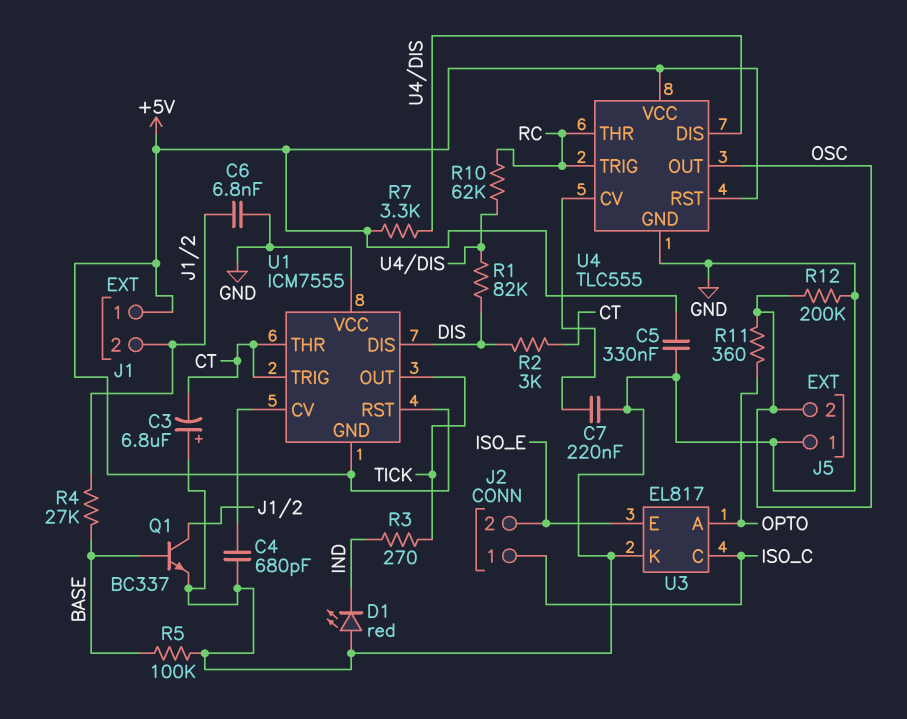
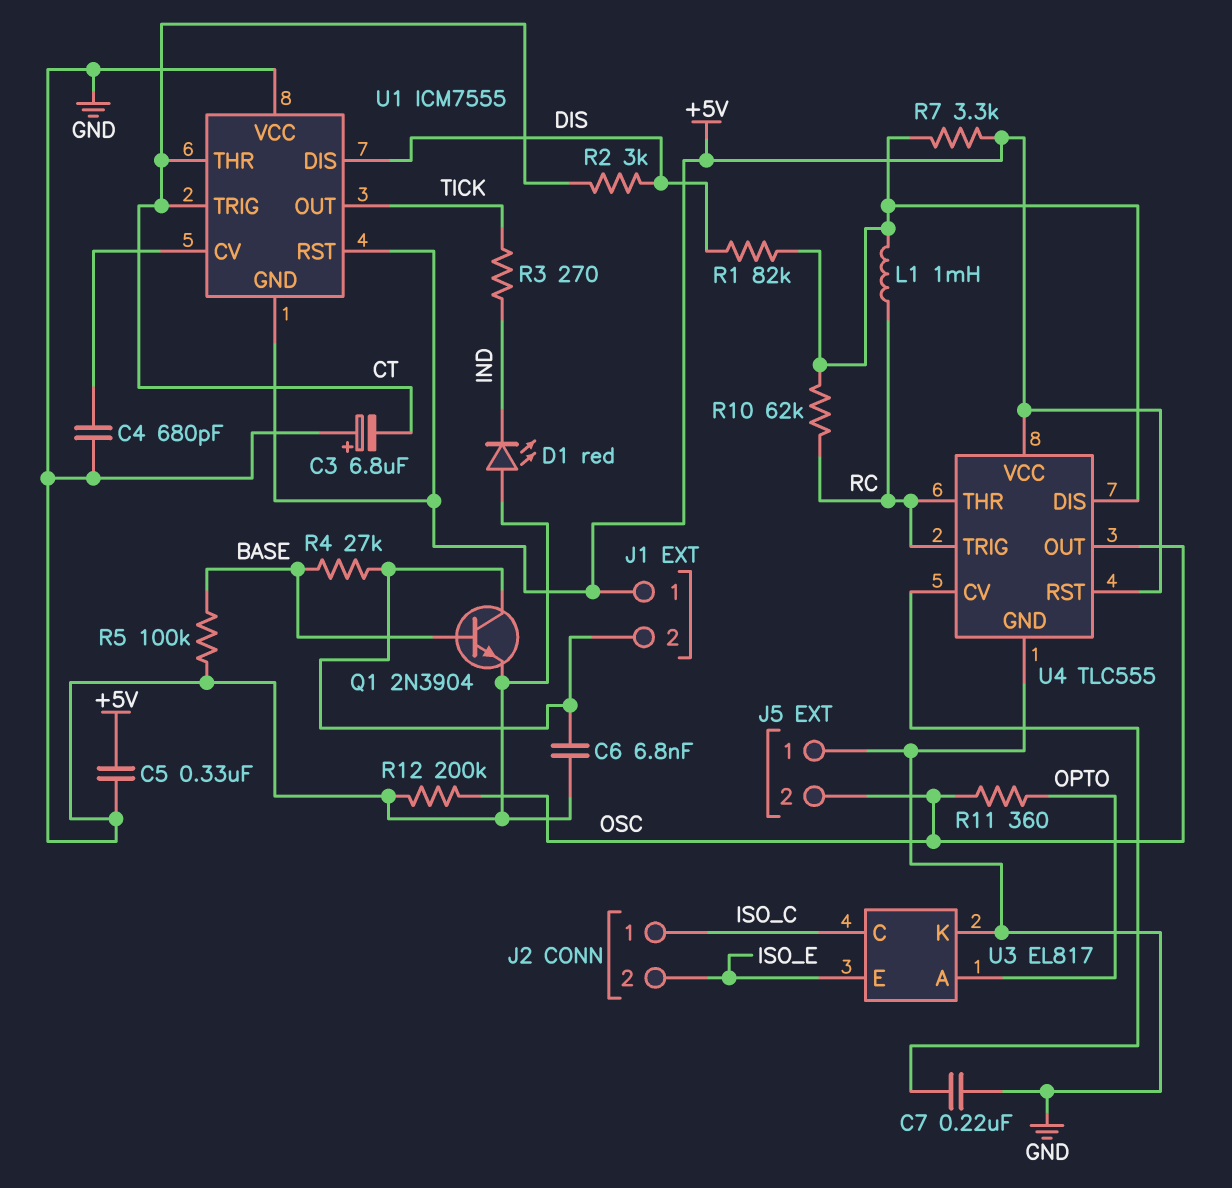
L1: none -> 1mH (RC, U4/DIS)
Q1: NPN BC337 (B BASE, C J1/2, E GND) -> NPN 2N3904 (B BASE, C J1/2, E GND)

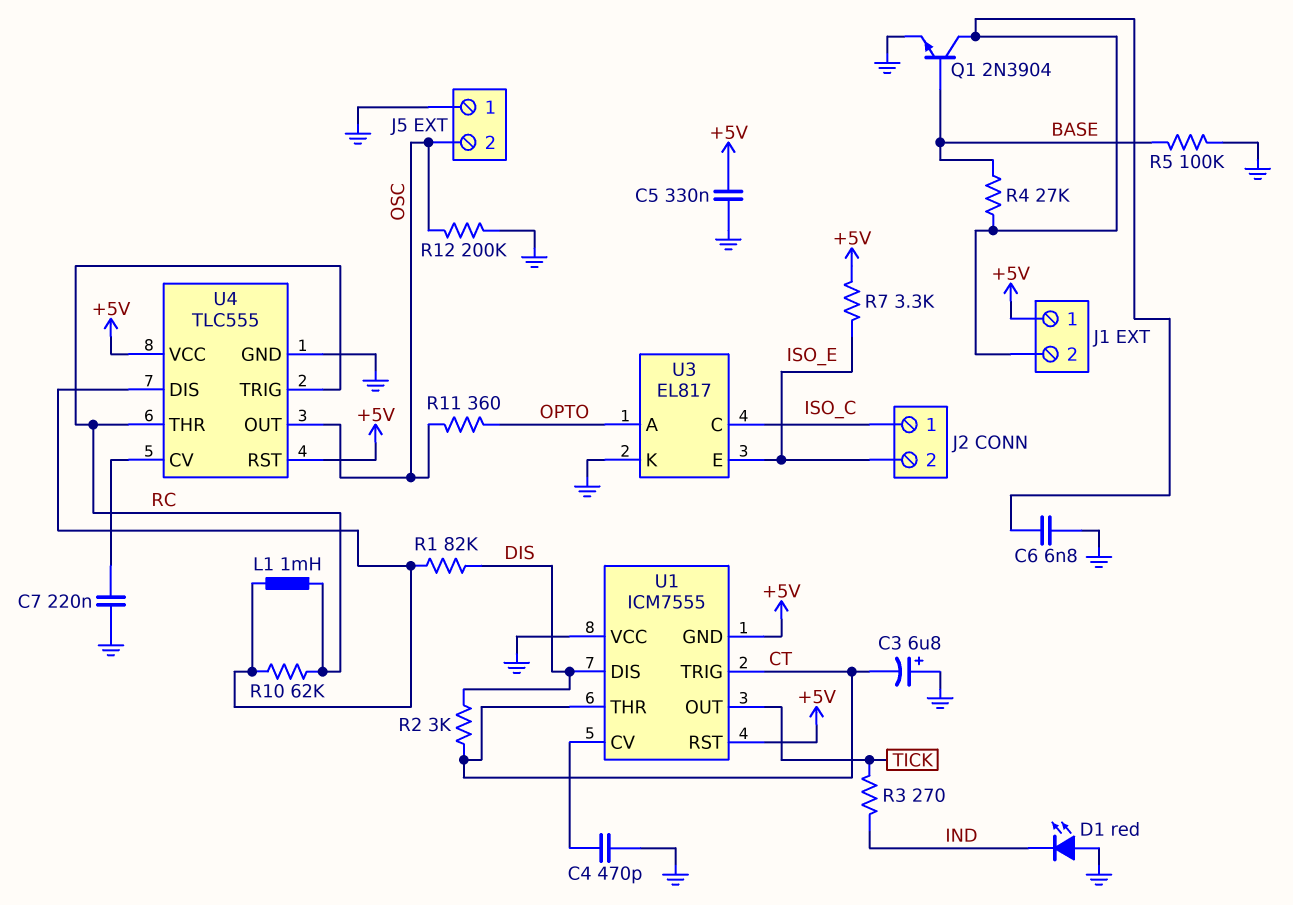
C4: 680pF (GND, U1/CV) -> 470pF (GND, U1/CV)
R7: 3.3k (+5V, U4/DIS) -> 3.3k (+5V, ISO_E)

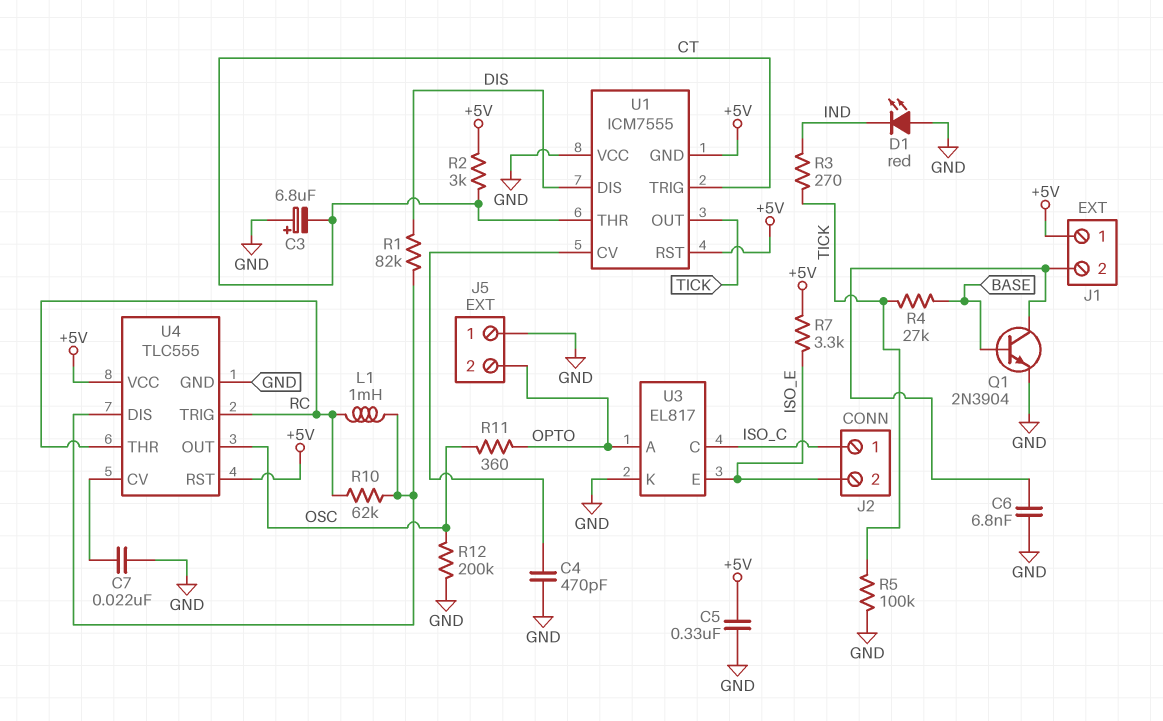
C7: 220nF (GND, U4/CV) -> 22nF (GND, U4/CV)
J5 pin 2: OSC -> OPTO
R2: 3k (CT, DIS) -> 3k (+5V, CT)
R4: 27k (BASE, J1/2) -> 27k (BASE, TICK)
R5: 100k (BASE, GND) -> 100k (GND, TICK)

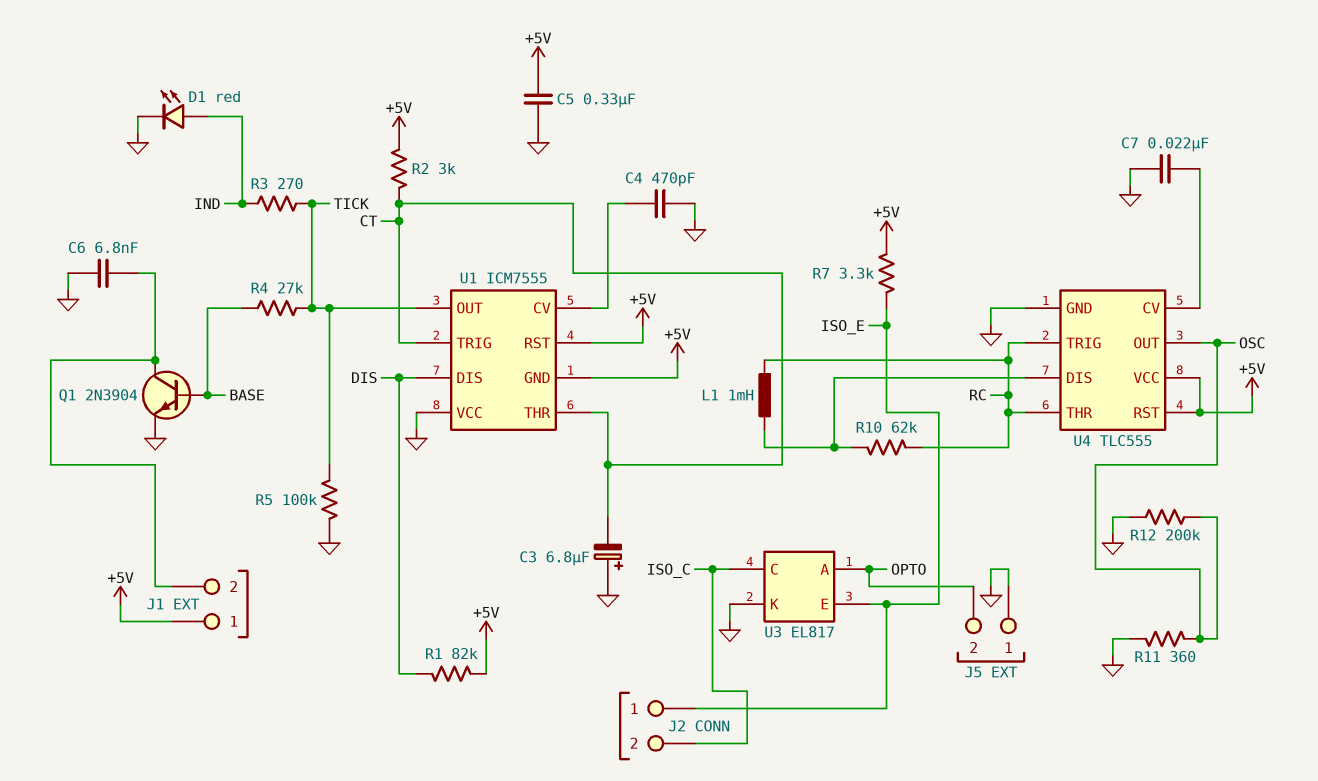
D1: LED red (A GND, K IND) -> LED red (A IND, K GND)
J2 pin 1: ISO_C -> ISO_E
J2 pin 2: ISO_E -> ISO_C
R1: 82k (DIS, U4/DIS) -> 82k (+5V, DIS)
R11: 360 (OPTO, OSC) -> 360 (GND, OSC)

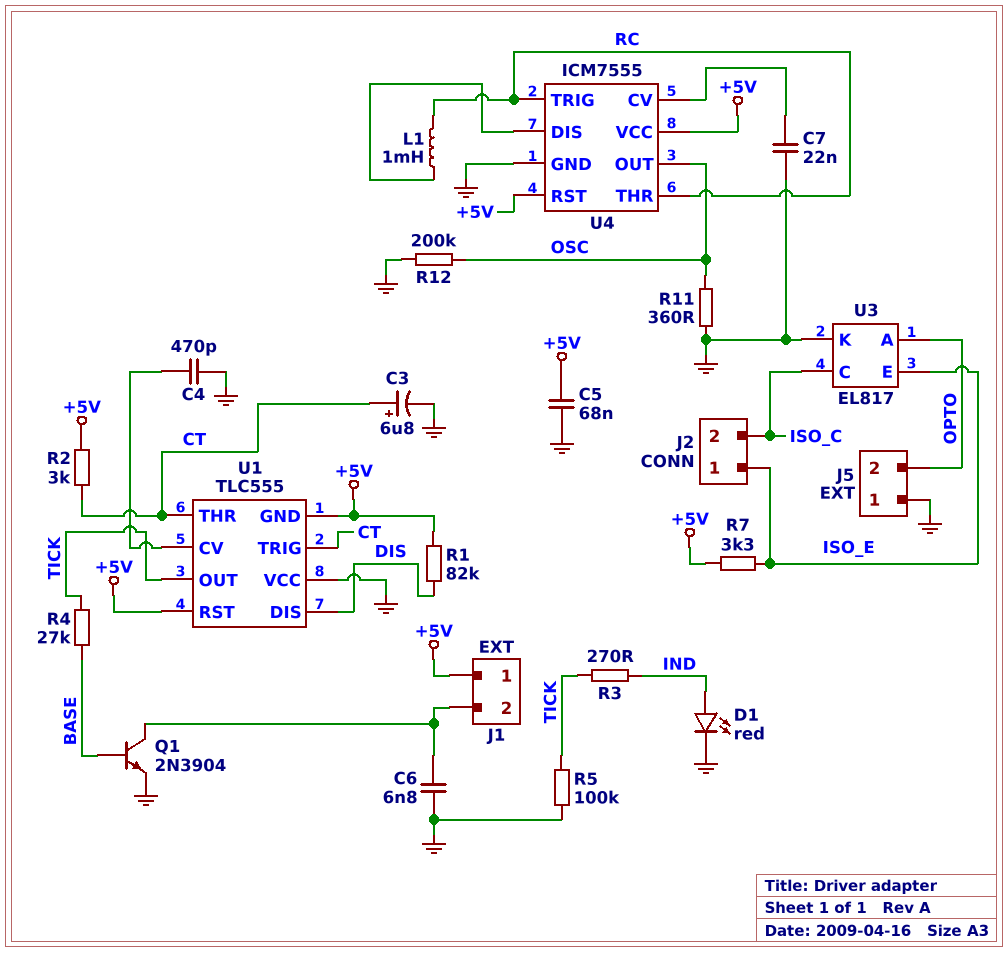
C3: 6.8uF (plus GND, minus CT) -> 6.8uF (plus CT, minus GND)
C5: 330nF (+5V, GND) -> 68nF (+5V, GND)
R10: 62k (RC, U4/DIS) -> none
U1: ICM7555 -> TLC555
U4: TLC555 -> ICM7555

